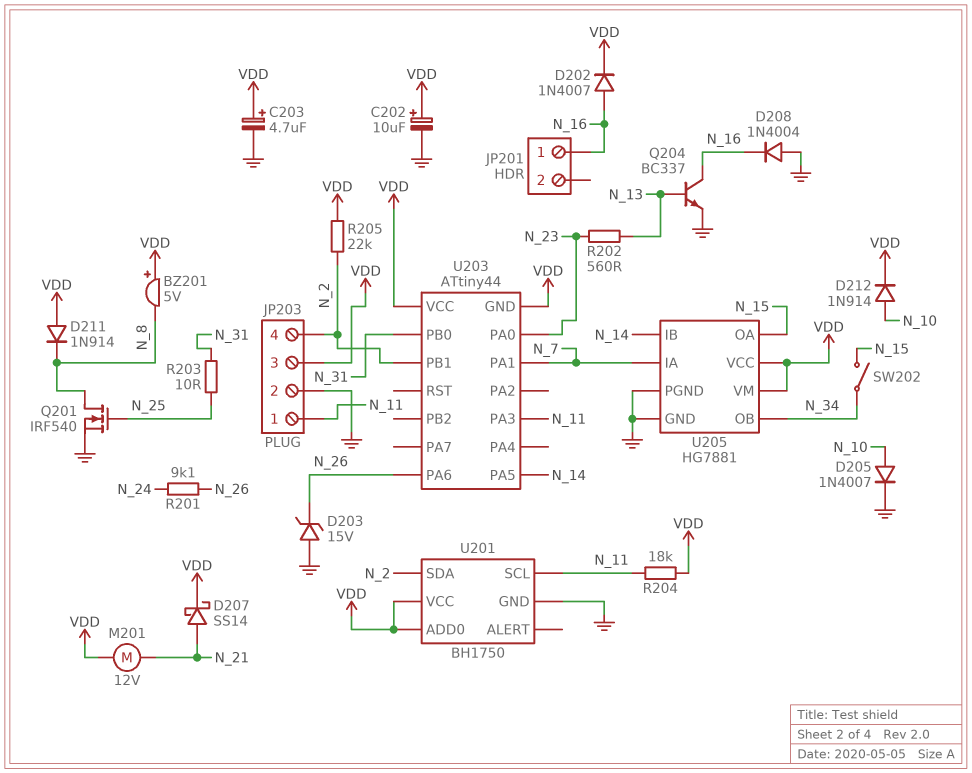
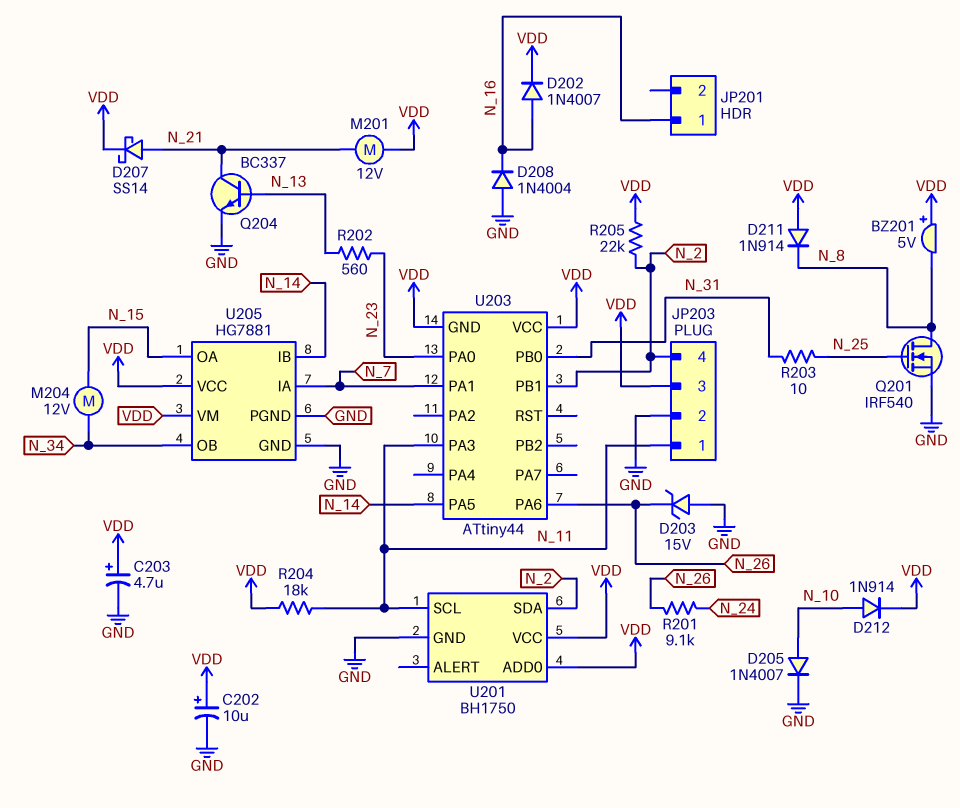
M204: none -> motor 12V (N_15, N_34)
Q204: NPN BC337 (B N_13, C N_16, E GND) -> NPN BC337 (B N_13, C N_21, E GND)
SW202: switch (N_15, N_34) -> none

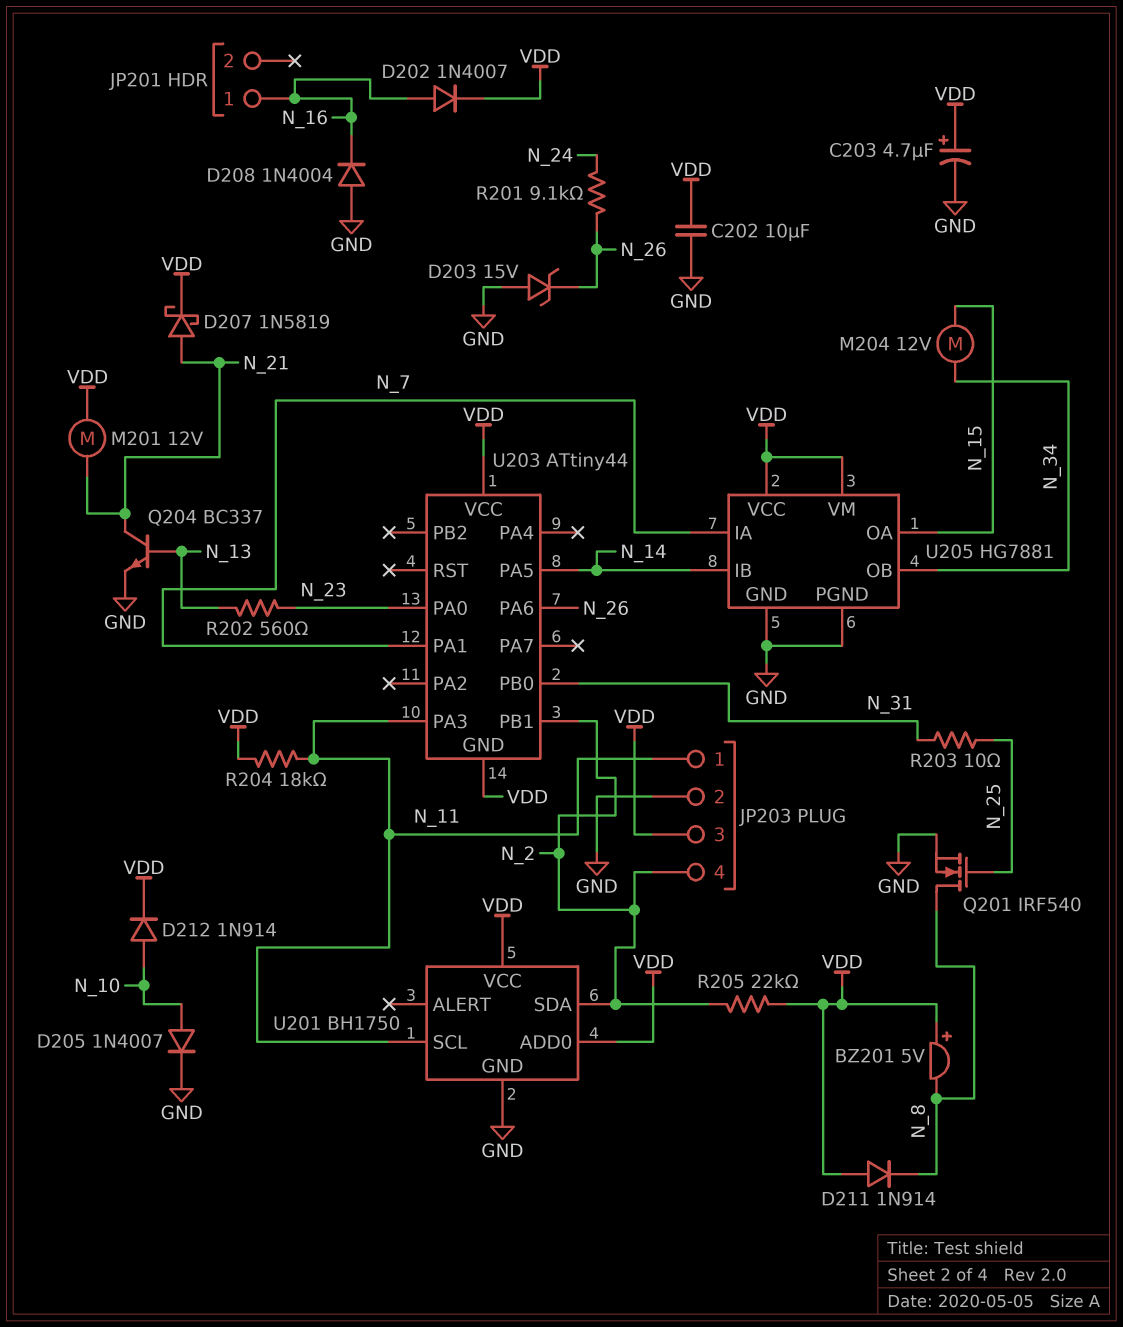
C202: 10uF (plus VDD, minus GND) -> 10uF (GND, VDD)
D207: schottky SS14 (A N_21, K VDD) -> schottky 1N5819 (A N_21, K VDD)

